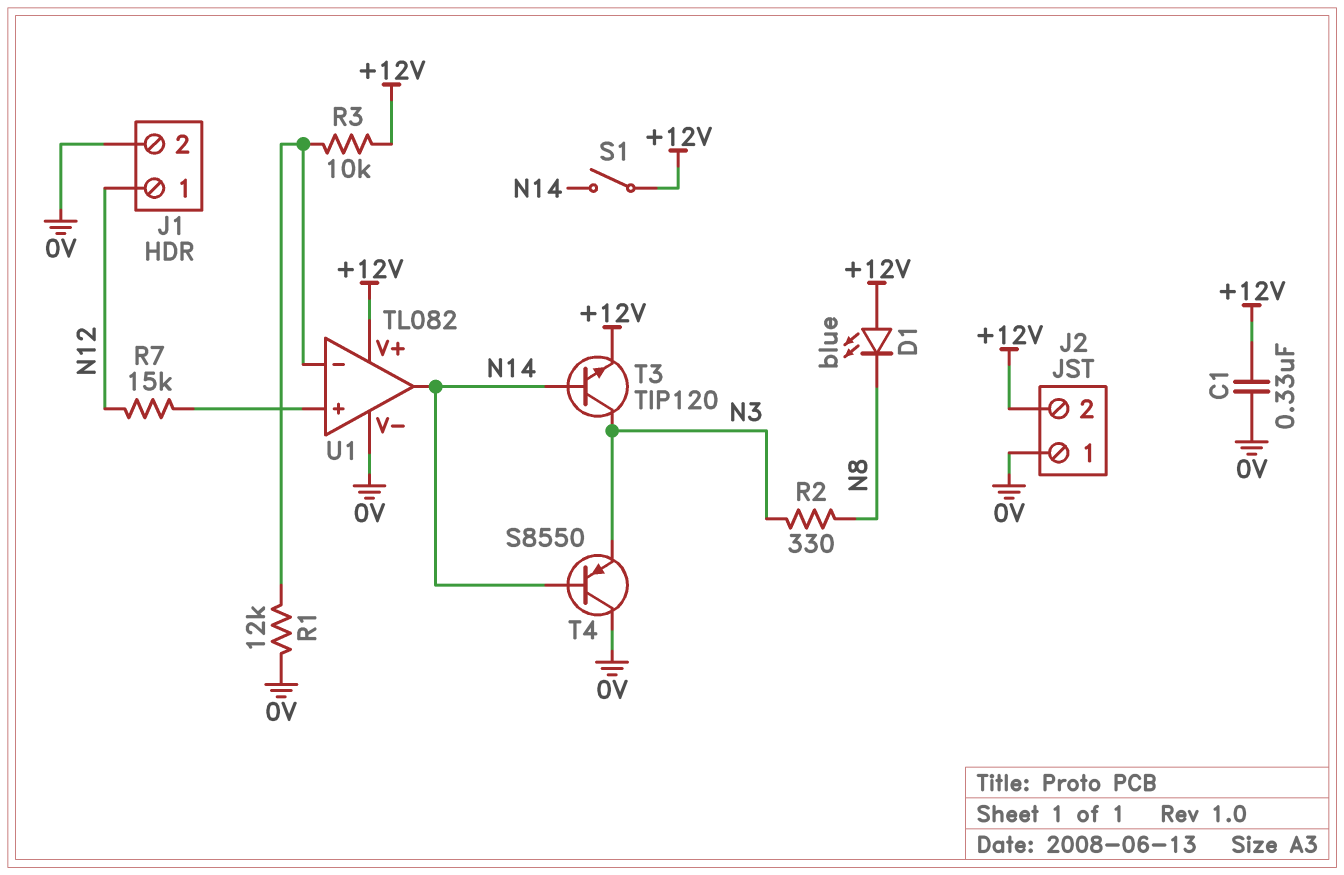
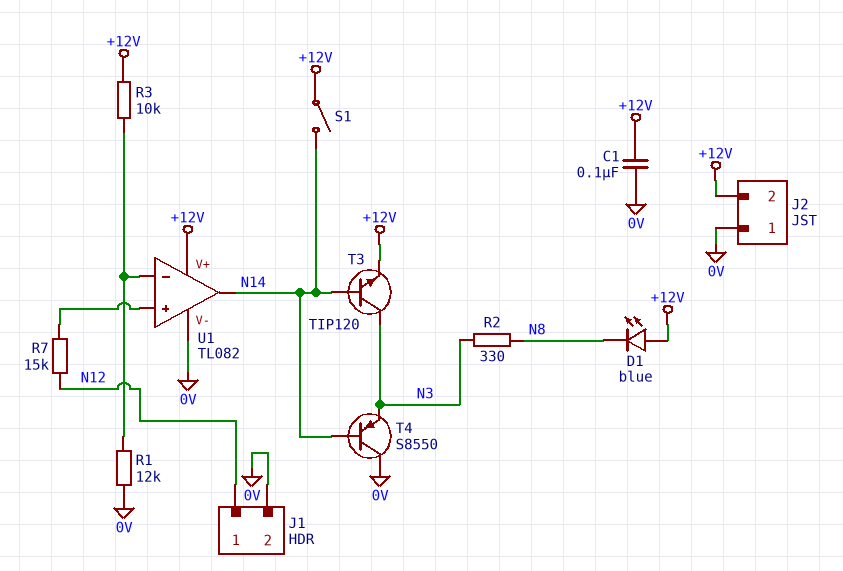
C1: 330nF (+12V, 0V) -> 100nF (+12V, 0V)

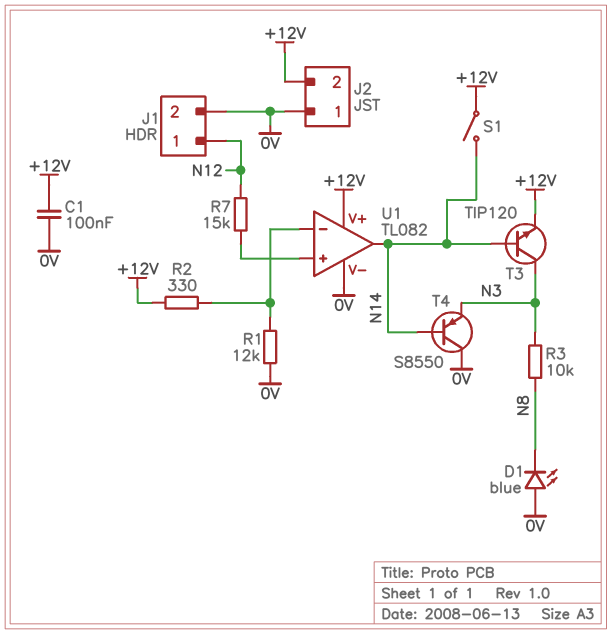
D1: LED blue (A +12V, K N8) -> LED blue (A 0V, K N8)
R2: 330 (N3, N8) -> 330 (+12V, U1/in-)
R3: 10k (+12V, U1/in-) -> 10k (N3, N8)

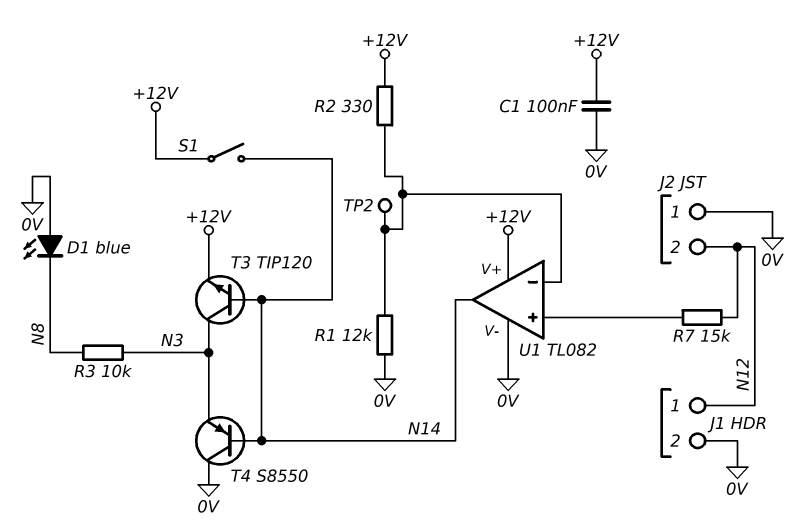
J2 pin 2: +12V -> N12
TP2: none -> test point (U1/in-)

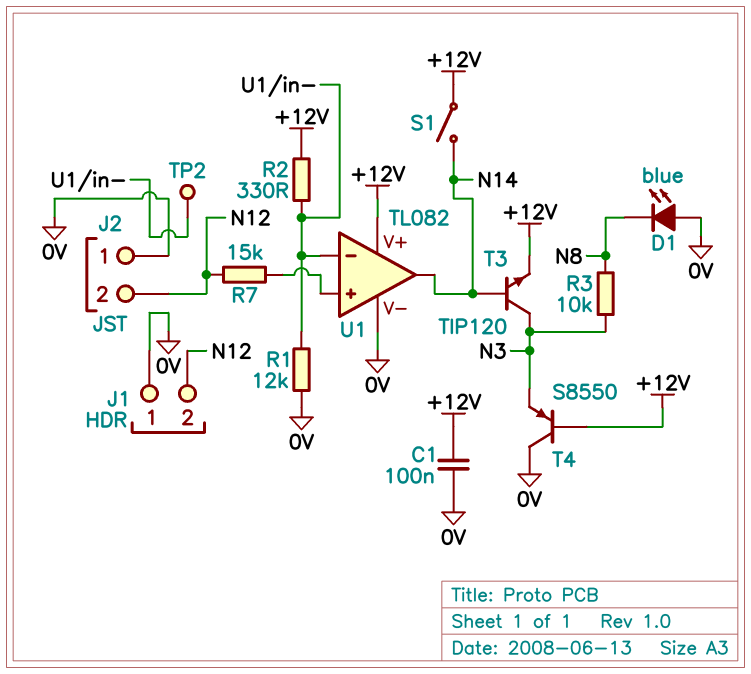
J1 pin 1: N12 -> 0V
J1 pin 2: 0V -> N12
T4: PNP S8550 (B N14, C 0V, E N3) -> PNP S8550 (B +12V, C 0V, E N3)

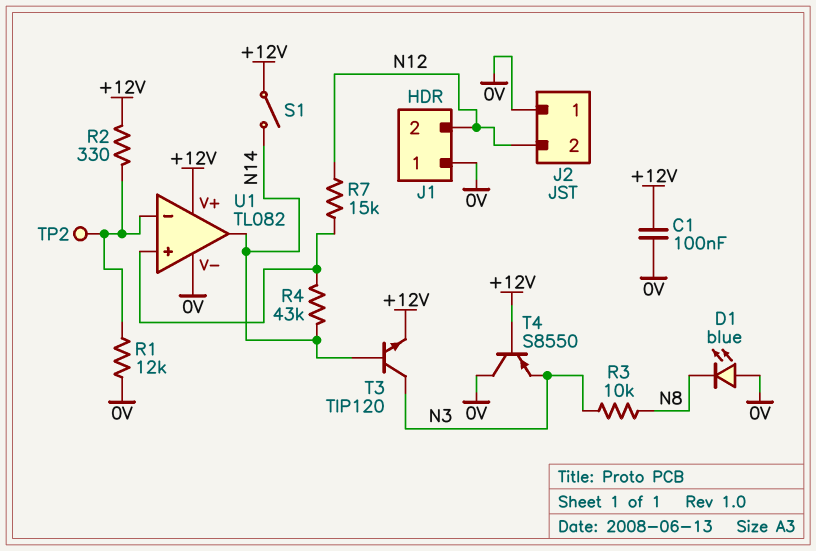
R4: none -> 43k (N14, U1/in+)

